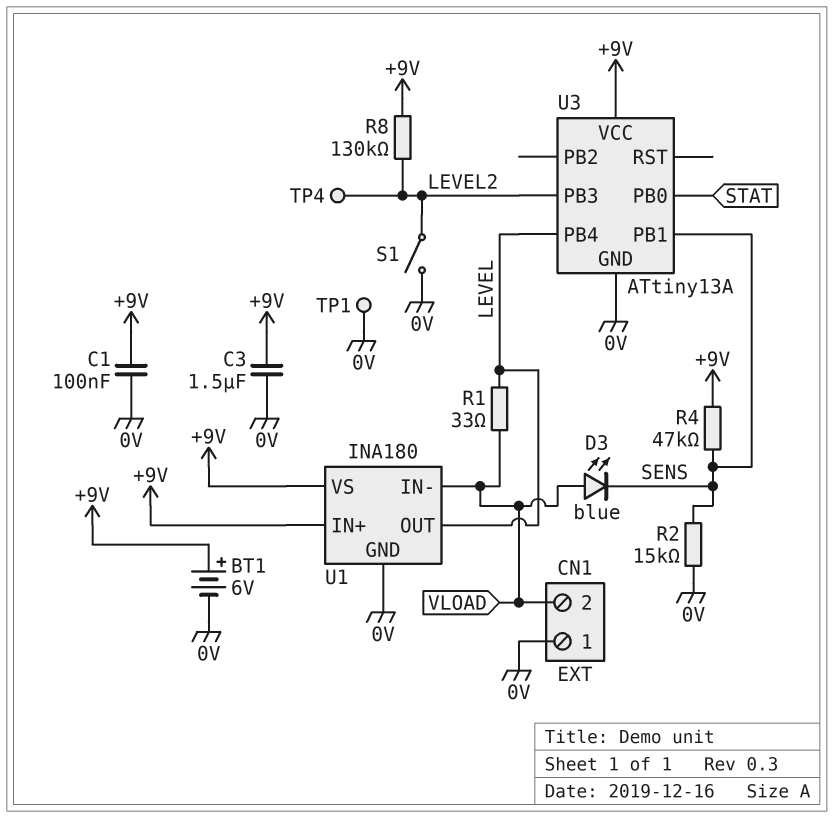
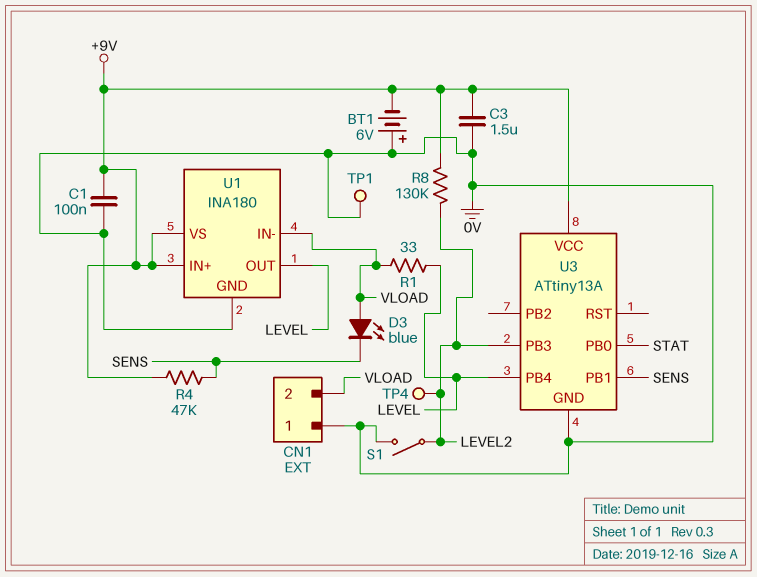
BT1: 6V (plus +9V, minus 0V) -> 6V (plus 0V, minus +9V)
R2: 15k (0V, SENS) -> none

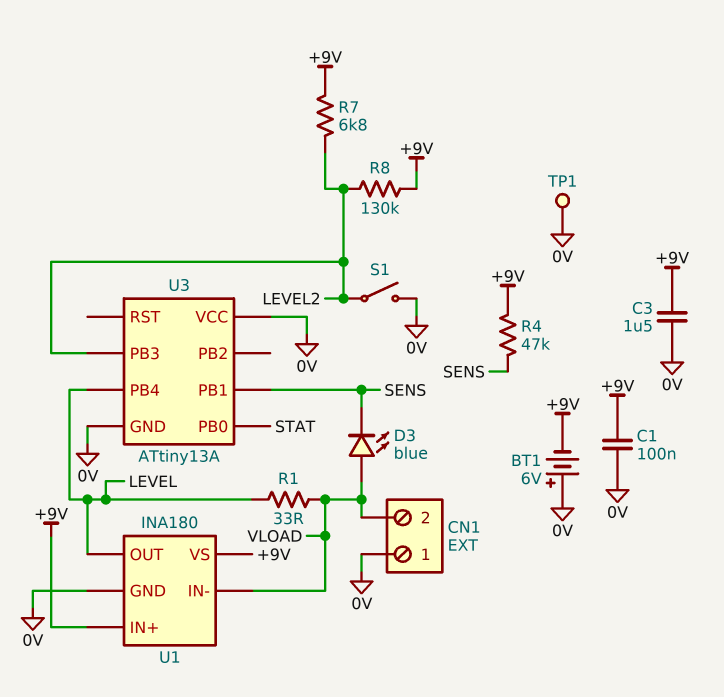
R7: none -> 6.8k (+9V, LEVEL2)
TP4: test point (LEVEL2) -> none
U3 pin VCC: +9V -> 0V

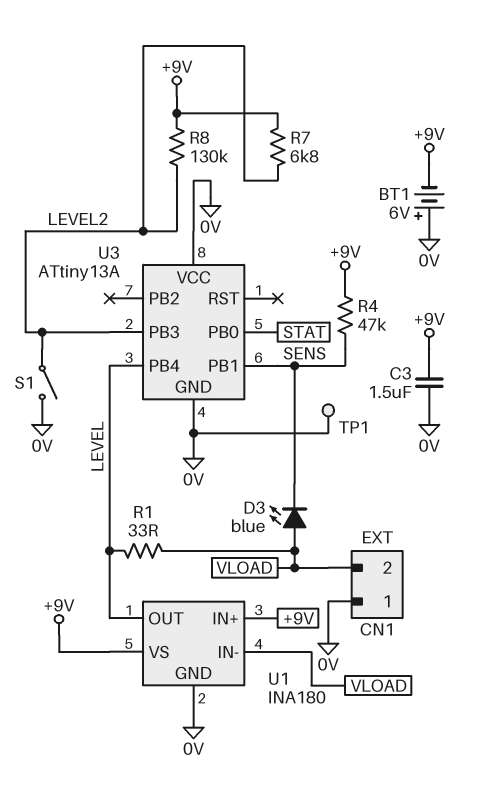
C1: 100nF (+9V, 0V) -> none

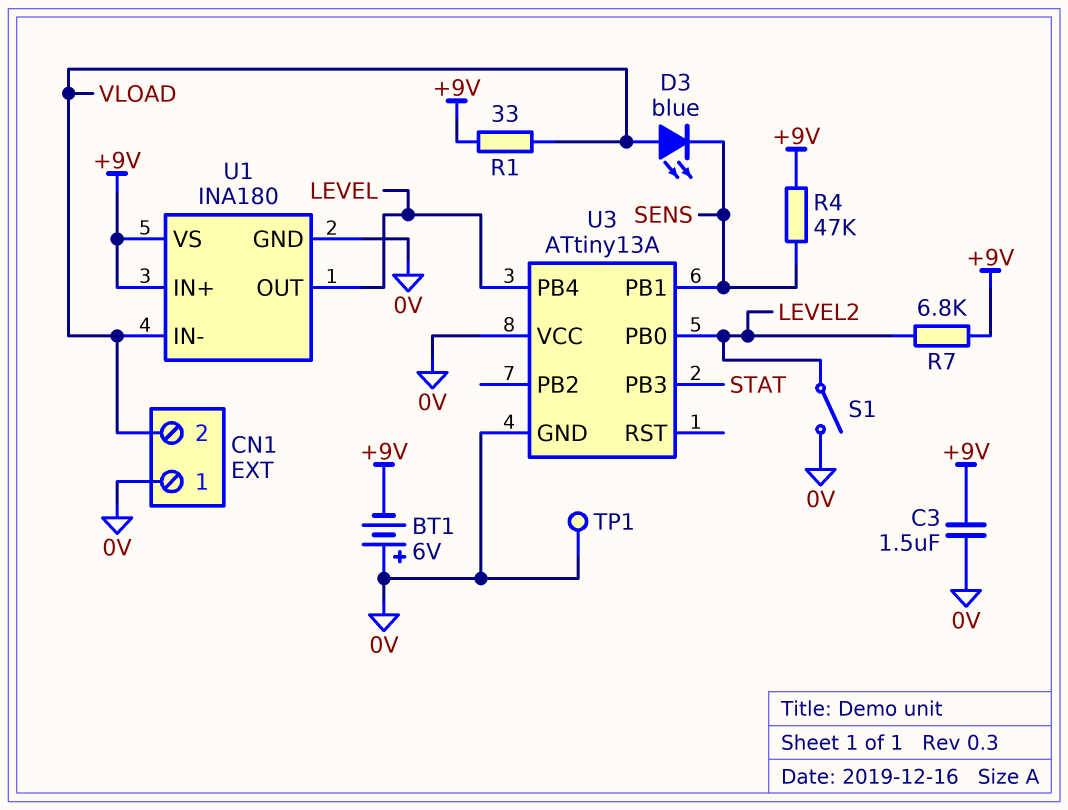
R1: 33 (LEVEL, VLOAD) -> 33 (+9V, VLOAD)
R8: 130k (+9V, LEVEL2) -> none
U3 pin PB0: STAT -> LEVEL2
U3 pin PB3: LEVEL2 -> STAT

